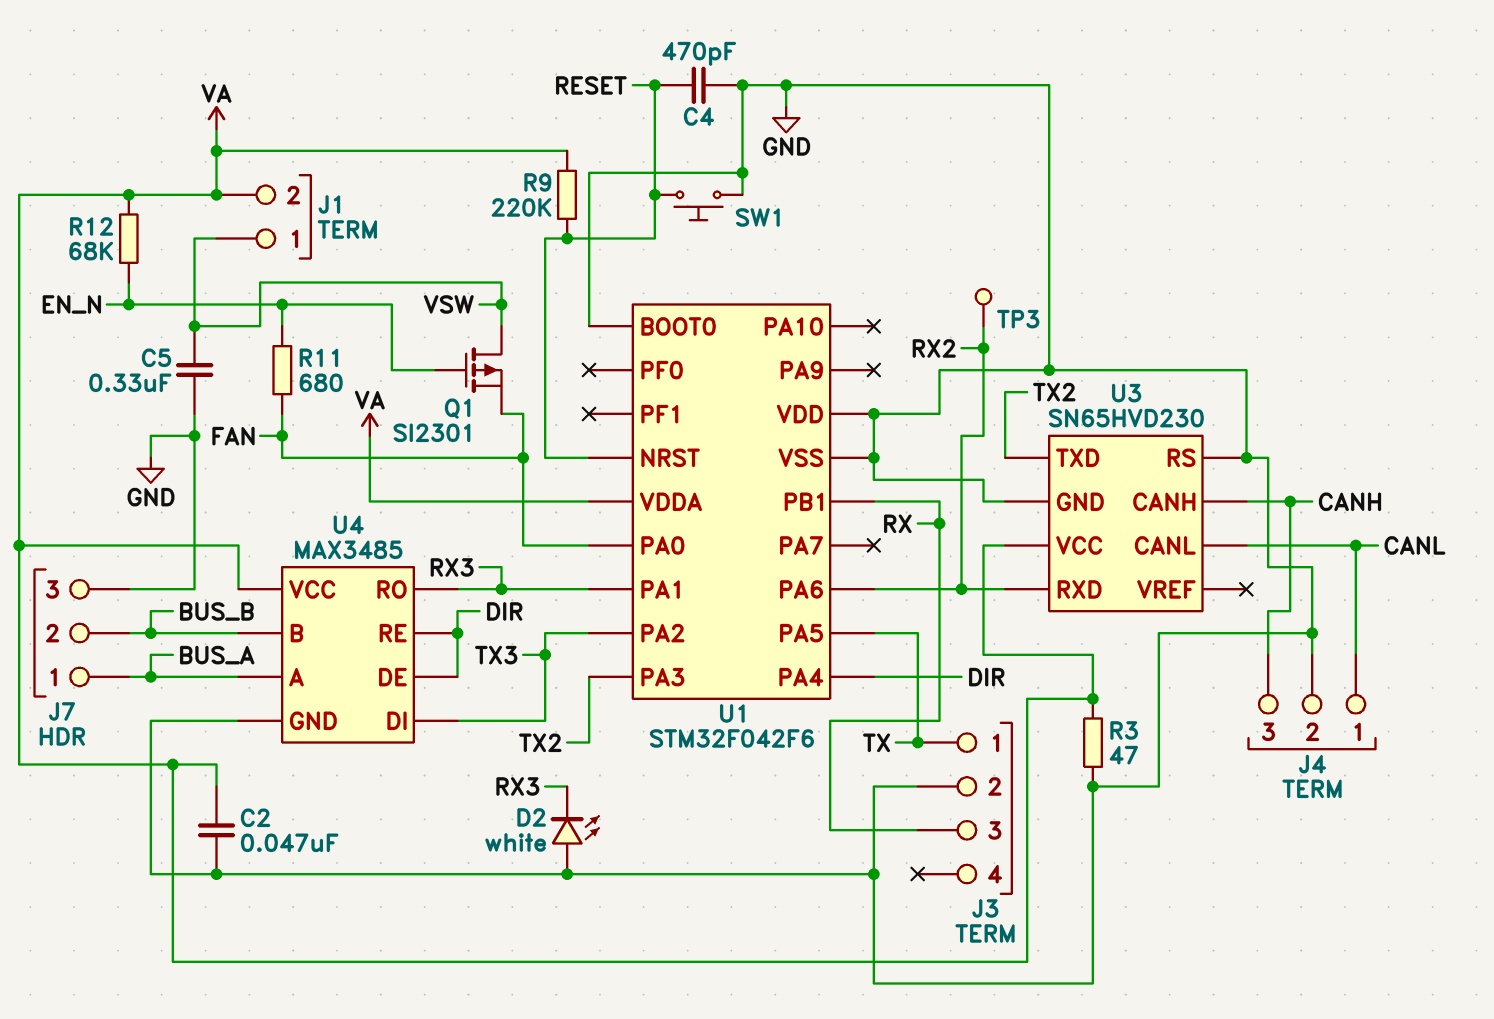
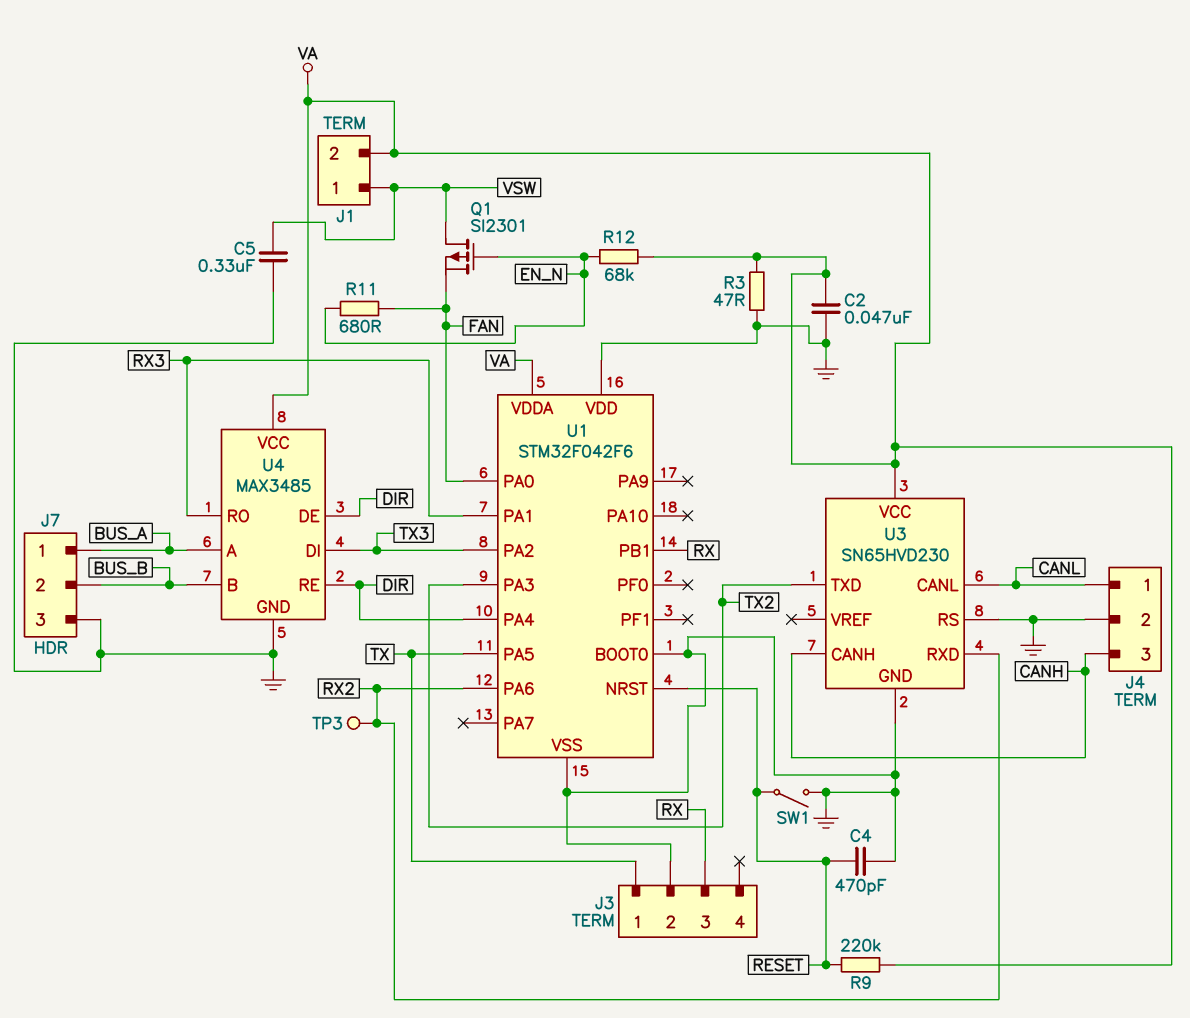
D2: LED white (A GND, K RX3) -> none
SW1: button (GND, RESET) -> switch (GND, RESET)

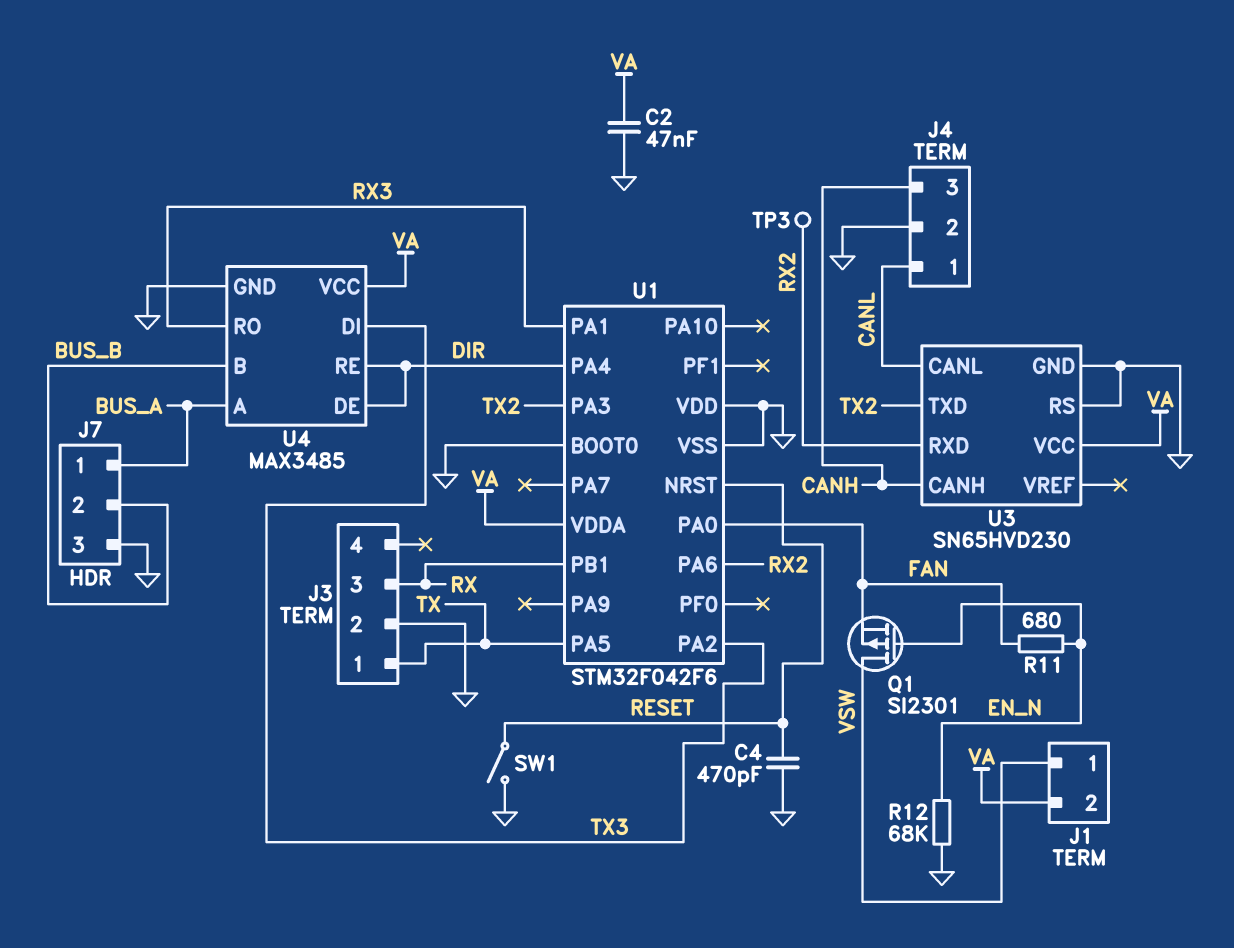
C5: 330nF (GND, VSW) -> none
R3: 47 (GND, VA) -> none
R9: 220k (RESET, VA) -> none
R12: 68k (EN_N, VA) -> 68k (EN_N, GND)

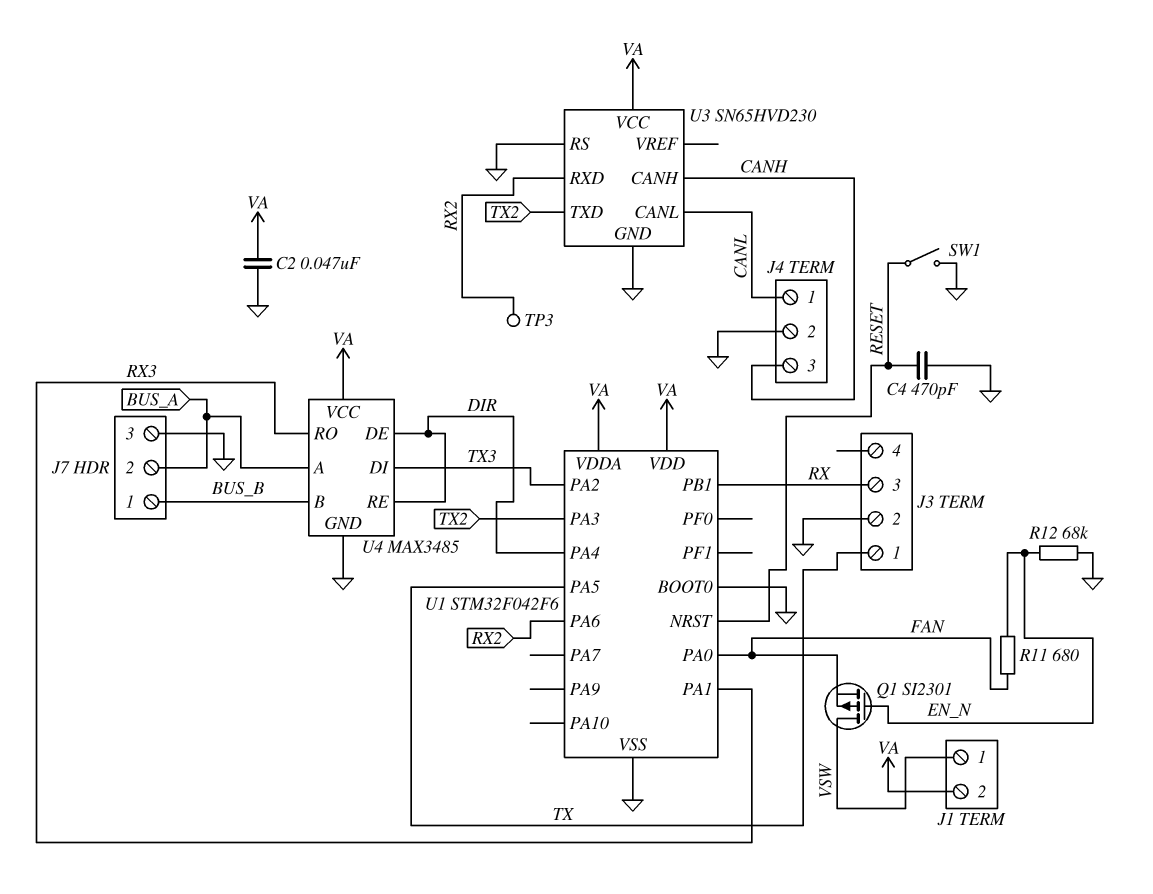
J7 pin 1: BUS_A -> BUS_B
J7 pin 2: BUS_B -> BUS_A
U1 pin VDD: GND -> VA

